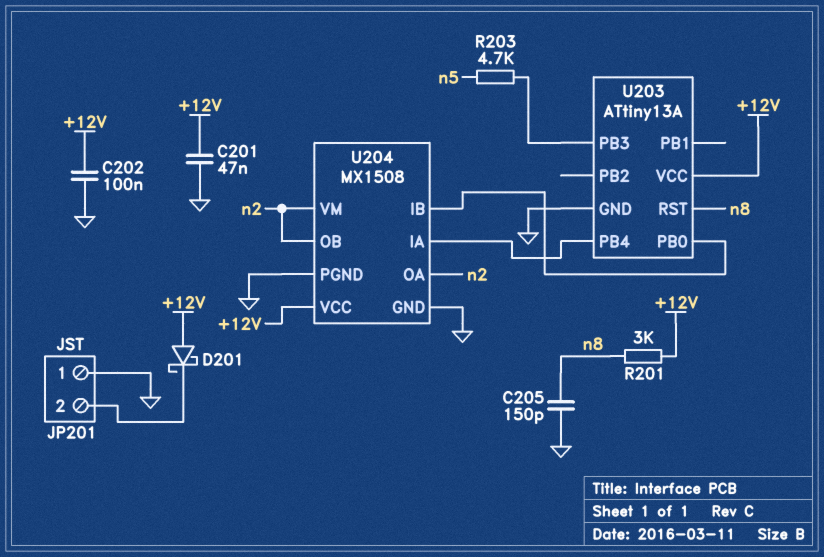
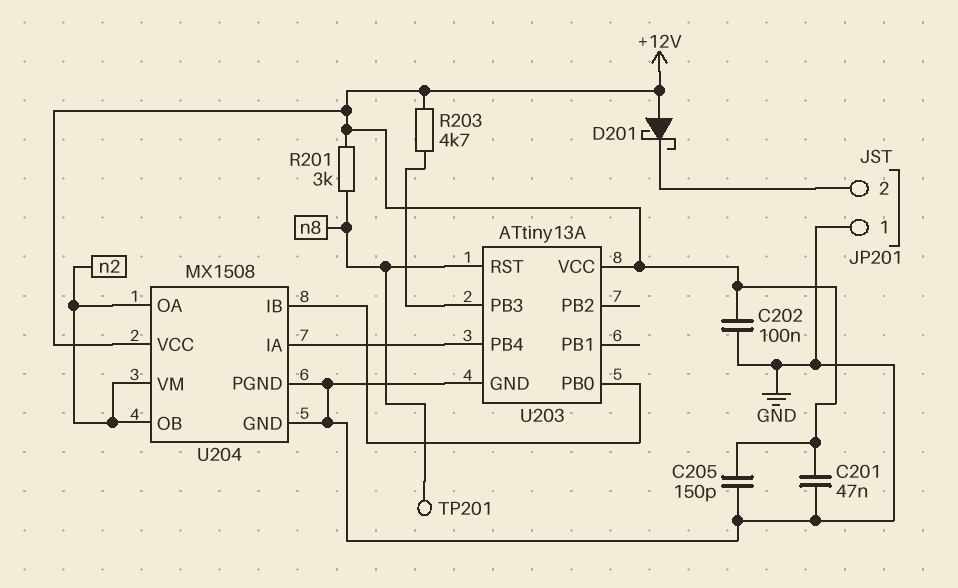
C205: 150pF (GND, n8) -> 150pF (+12V, GND)
R203: 4.7k (U203/PB3, n5) -> 4.7k (+12V, U203/PB3)
TP201: none -> test point (n8)

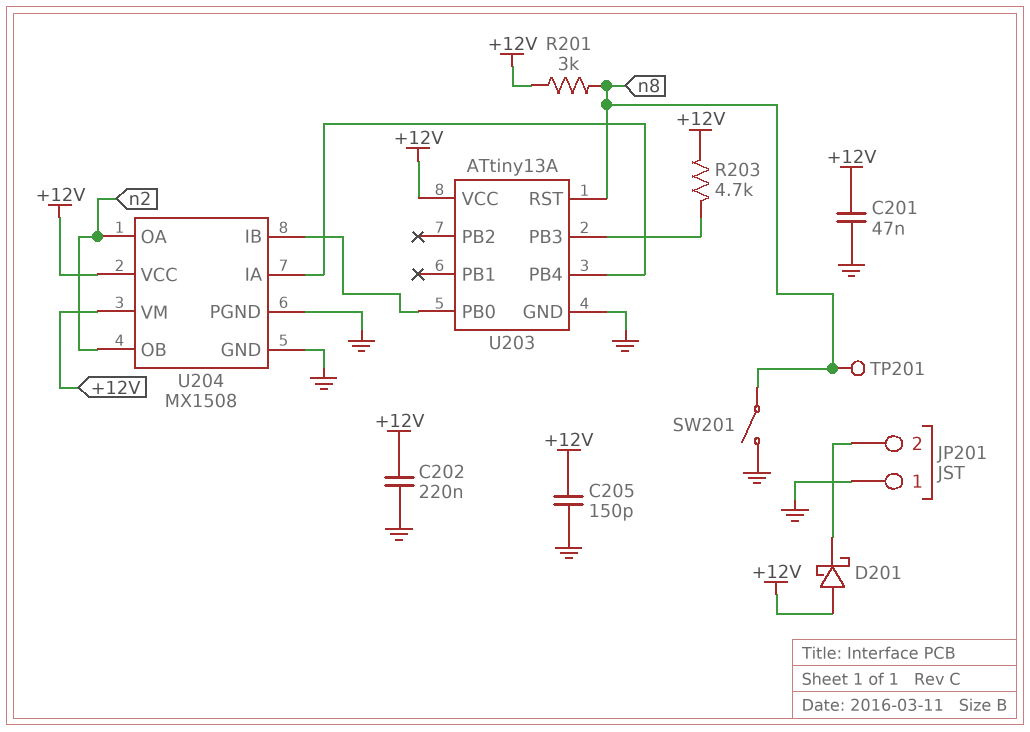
C202: 100nF (+12V, GND) -> 220nF (+12V, GND)
SW201: none -> switch (GND, n8)
U204 pin VM: n2 -> +12V

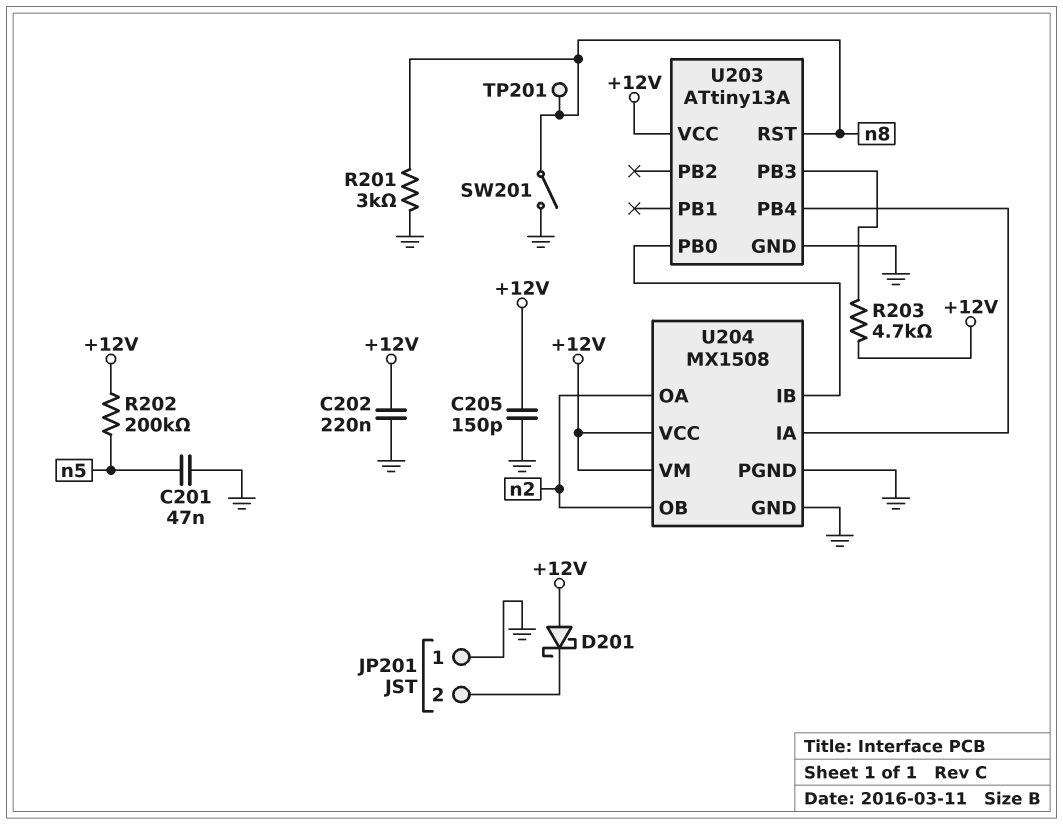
C201: 47nF (+12V, GND) -> 47nF (GND, n5)
R201: 3k (+12V, n8) -> 3k (GND, n8)
R202: none -> 200k (+12V, n5)

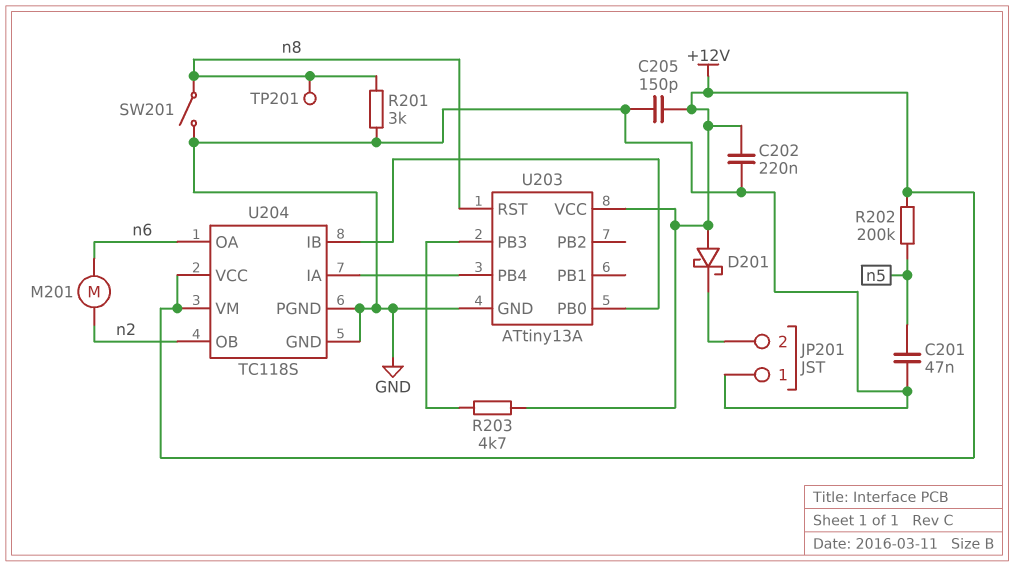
M201: none -> motor (n2, n6)
U204: MX1508 -> TC118S
U204 pin OA: n2 -> n6

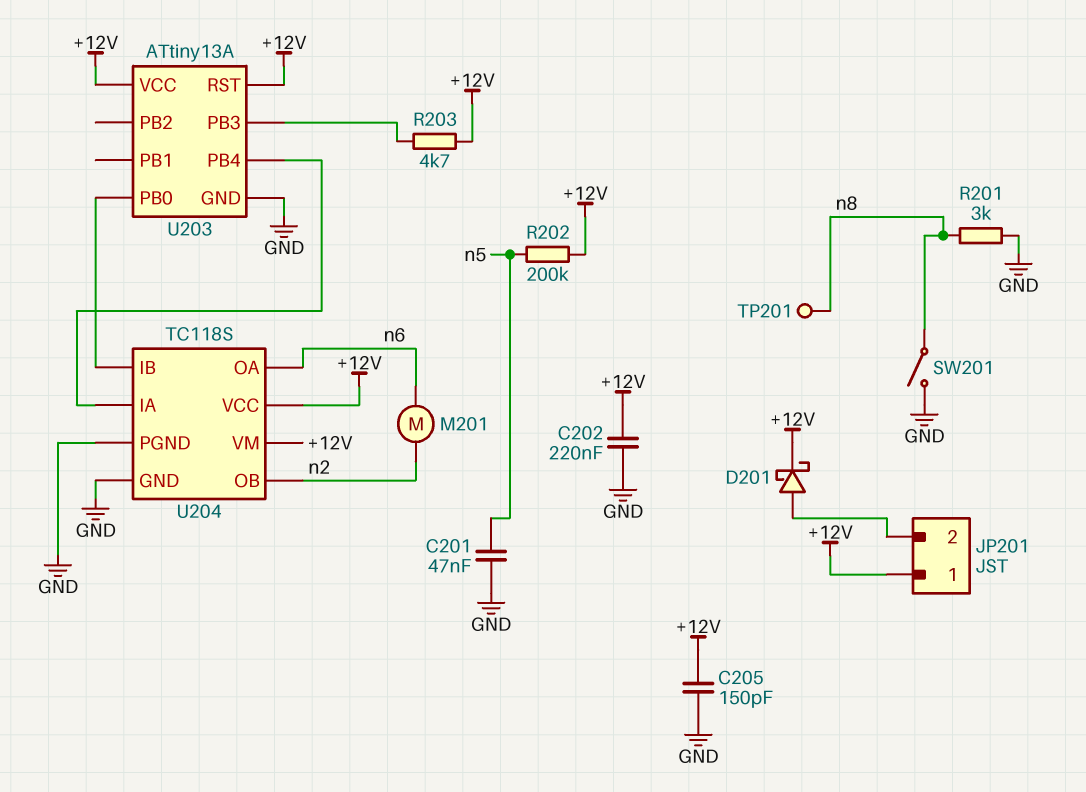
D201: schottky (A +12V, K JP201/2) -> schottky (A JP201/2, K +12V)
JP201 pin 1: GND -> +12V
U203 pin RST: n8 -> +12V

